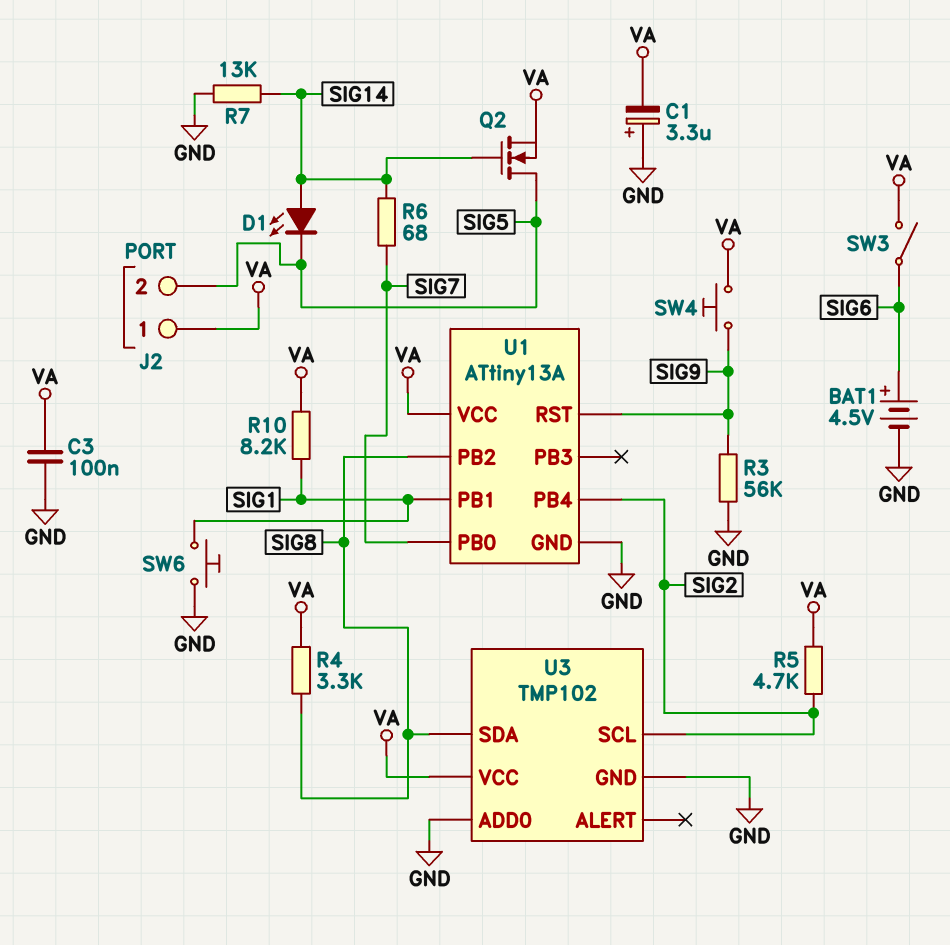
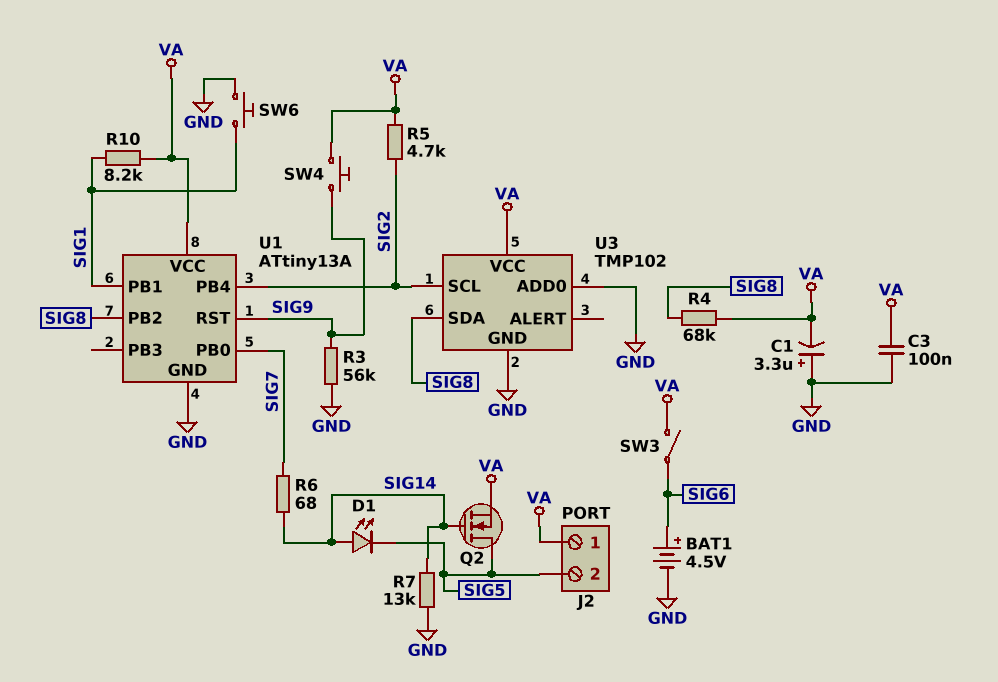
R4: 3.3k (SIG8, VA) -> 68k (SIG8, VA)

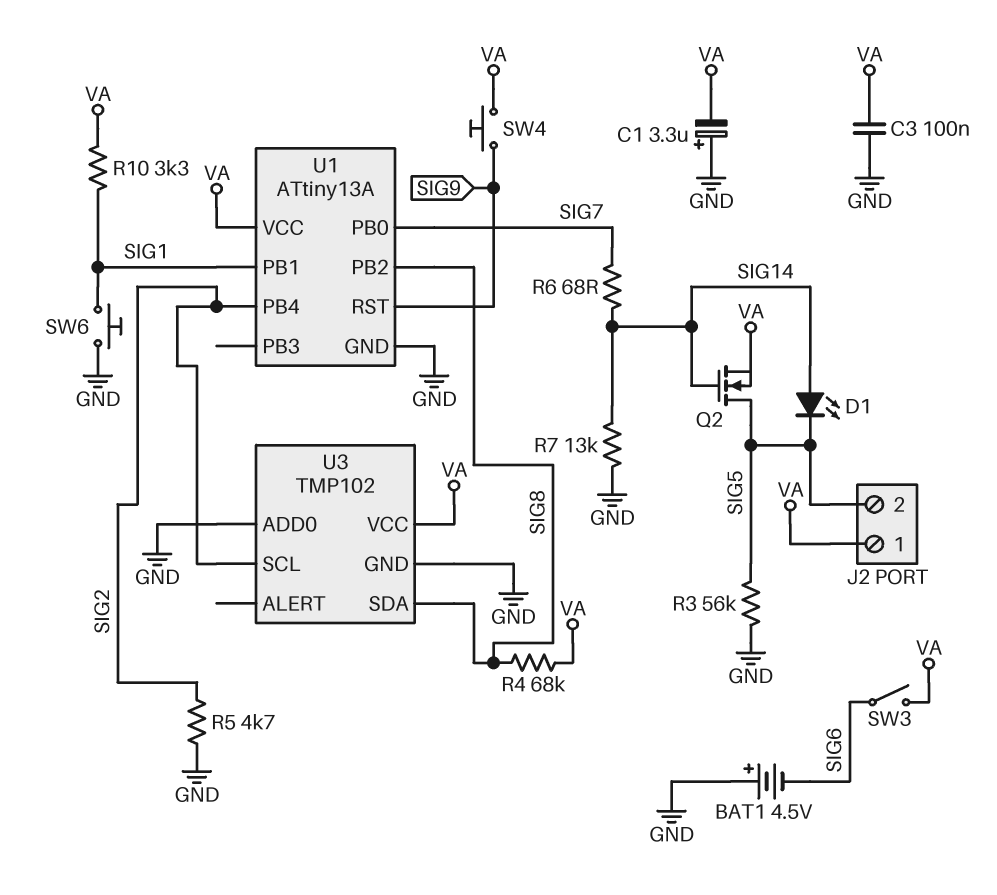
BAT1: 4.5V (plus SIG6, minus GND) -> 4.5V (plus GND, minus SIG6)
R3: 56k (GND, SIG9) -> 56k (GND, SIG5)
R5: 4.7k (SIG2, VA) -> 4.7k (GND, SIG2)
R10: 8.2k (SIG1, VA) -> 3.3k (SIG1, VA)

